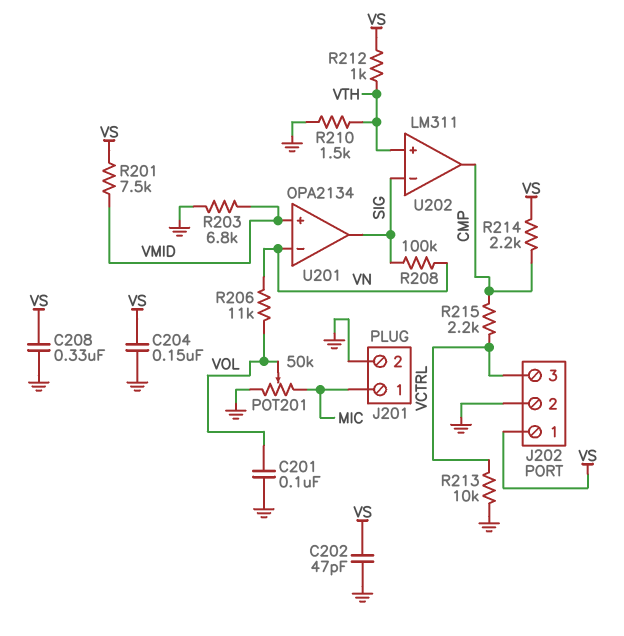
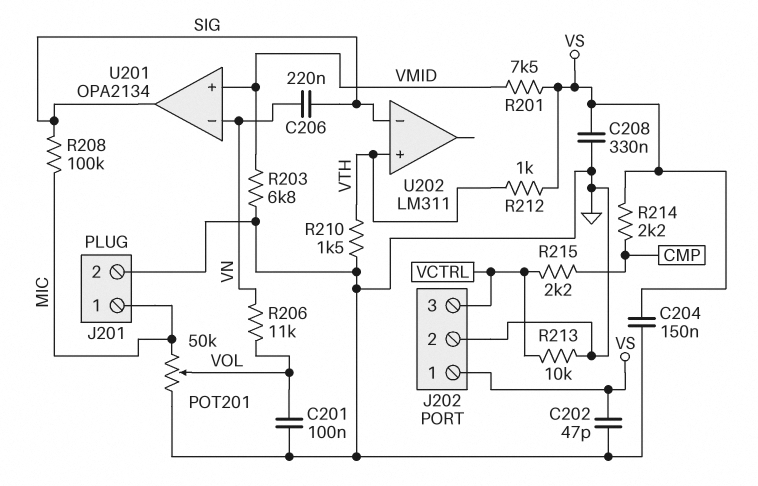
C206: none -> 220nF (SIG, VN)
R208: 100k (SIG, VN) -> 100k (MIC, SIG)
U202 pin out: CMP -> none

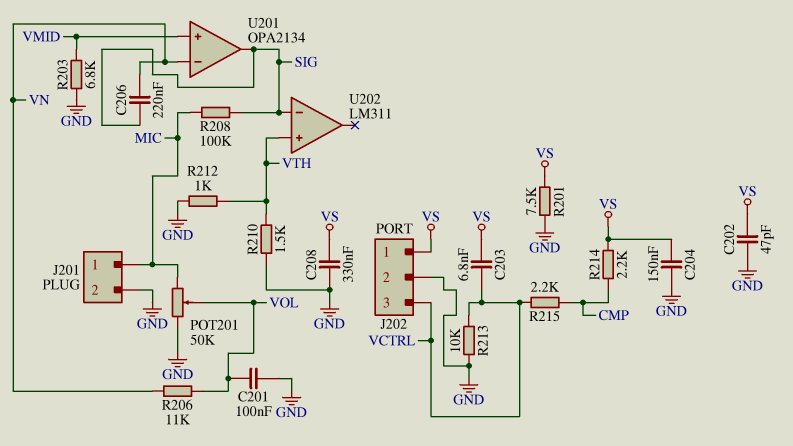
C203: none -> 6.8nF (VCTRL, VS)
R201: 7.5k (VMID, VS) -> 7.5k (GND, VS)
R212: 1k (VS, VTH) -> 1k (GND, VTH)

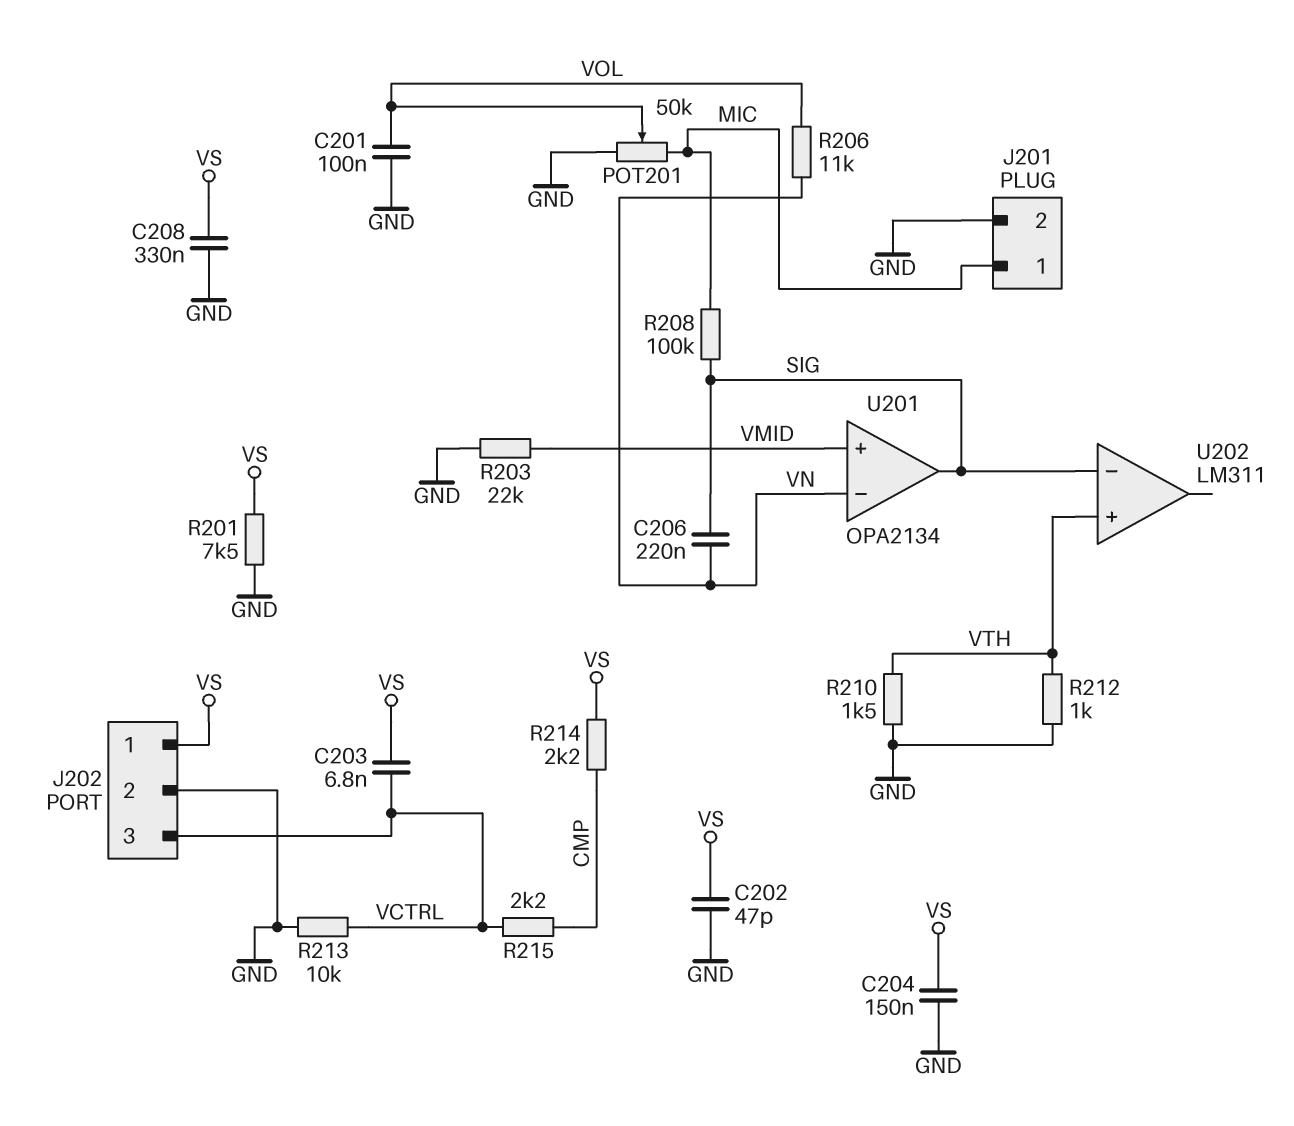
R203: 6.8k (GND, VMID) -> 22k (GND, VMID)

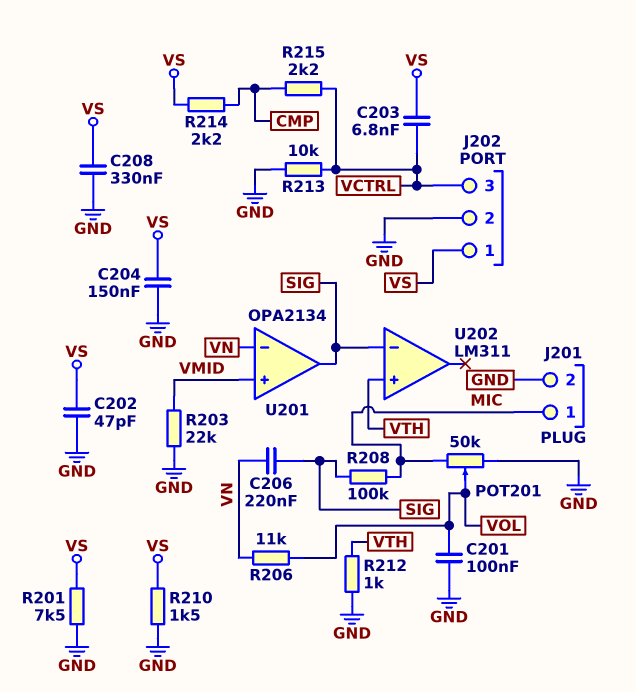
R210: 1.5k (GND, VTH) -> 1.5k (GND, VS)

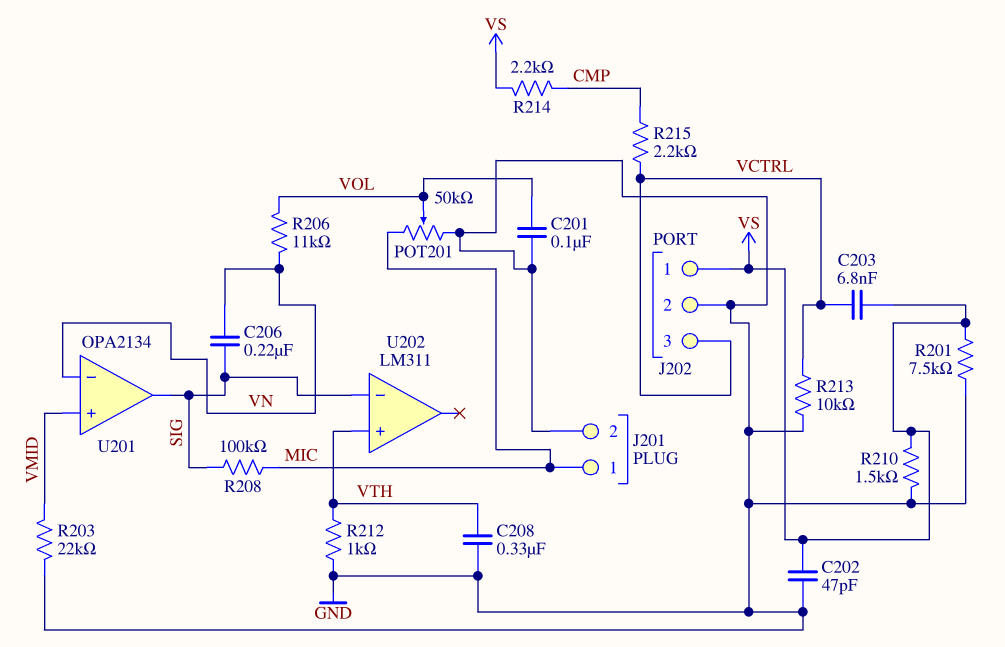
C204: 150nF (GND, VS) -> none
C208: 330nF (GND, VS) -> 330nF (GND, VTH)

